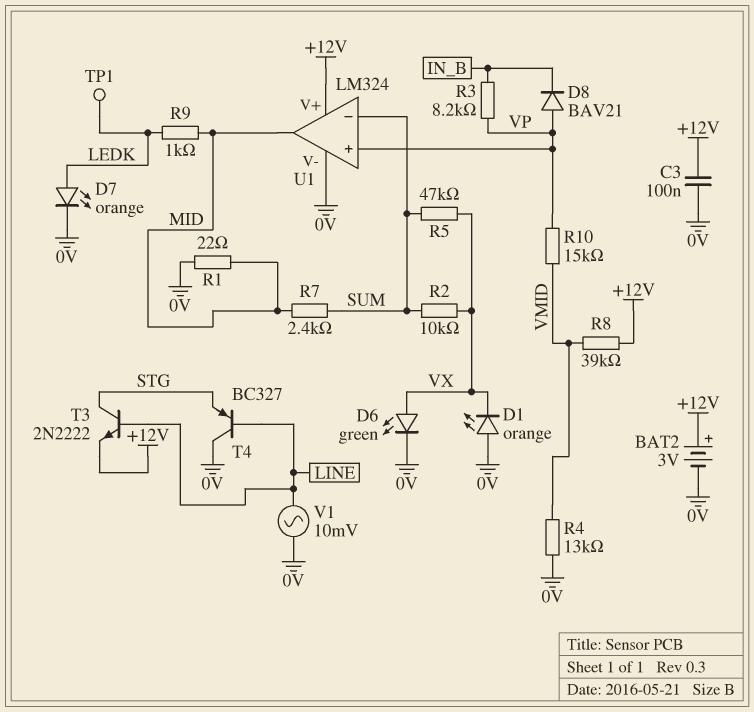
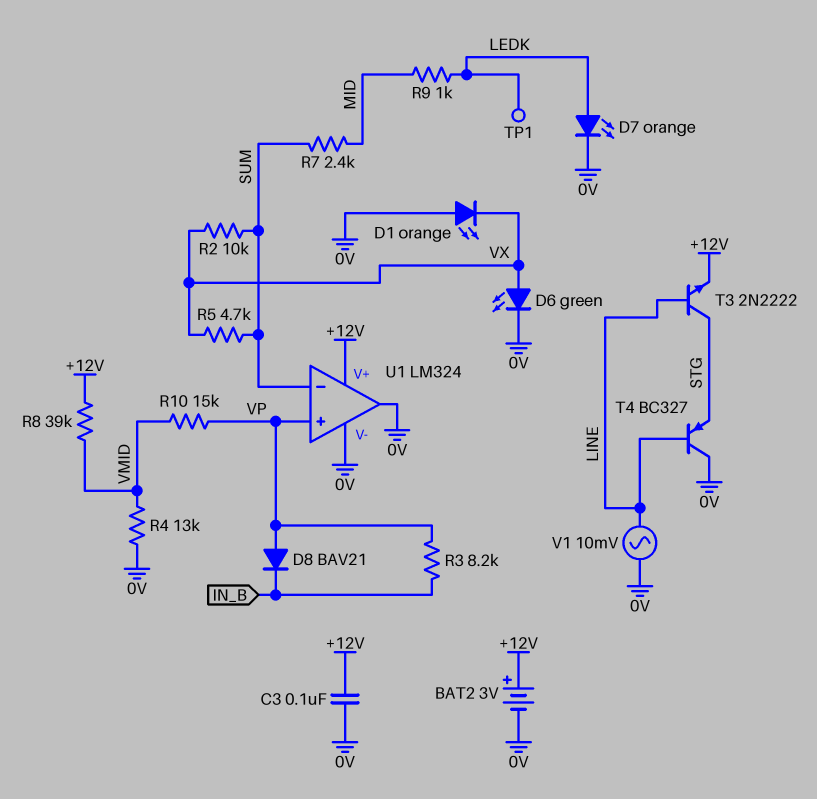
R1: 22 (0V, MID) -> none
R5: 47k (SUM, VX) -> 4.7k (SUM, VX)
U1 pin out: MID -> 0V

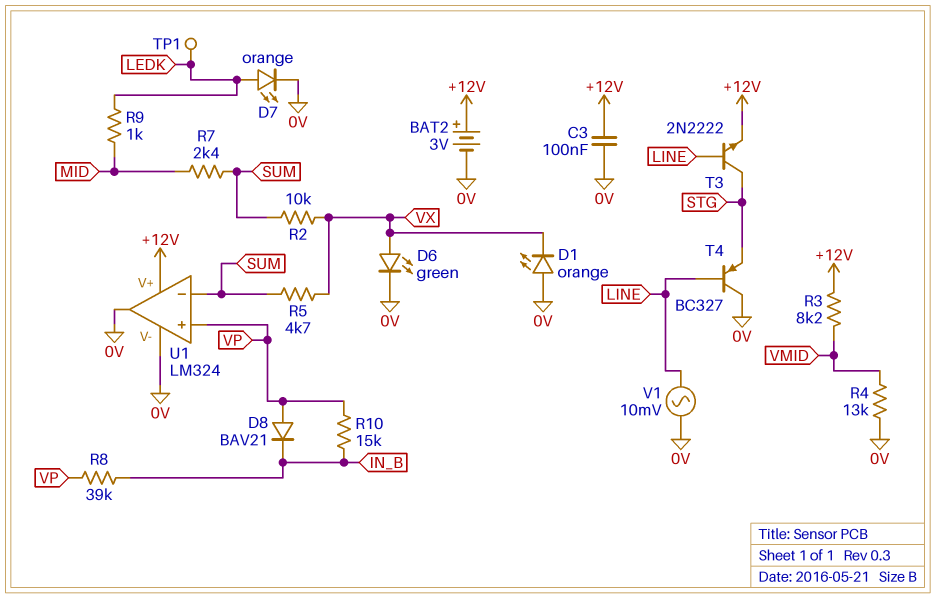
R3: 8.2k (IN_B, VP) -> 8.2k (+12V, VMID)
R8: 39k (+12V, VMID) -> 39k (IN_B, VP)
R10: 15k (VMID, VP) -> 15k (IN_B, VP)

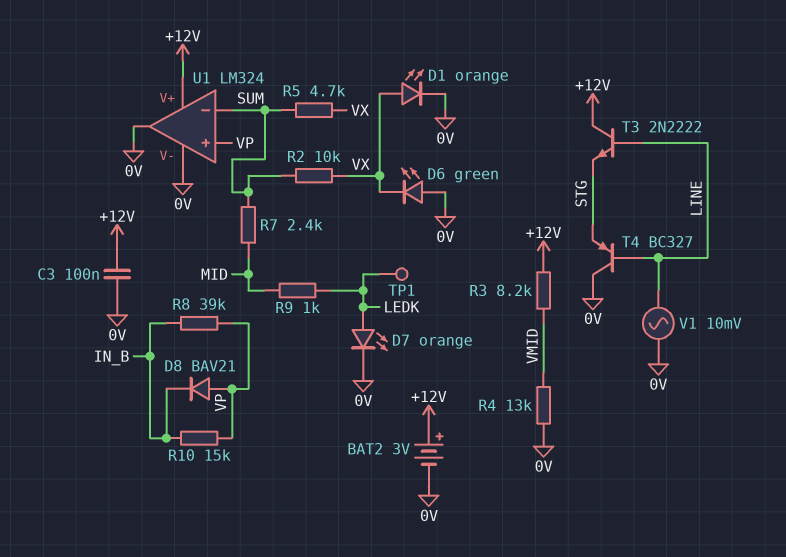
D1: LED orange (A 0V, K VX) -> LED orange (A VX, K 0V)
D6: LED green (A VX, K 0V) -> LED green (A 0V, K VX)
T3: NPN 2N2222 (B LINE, C STG, E +12V) -> NPN 2N2222 (B LINE, C +12V, E STG)

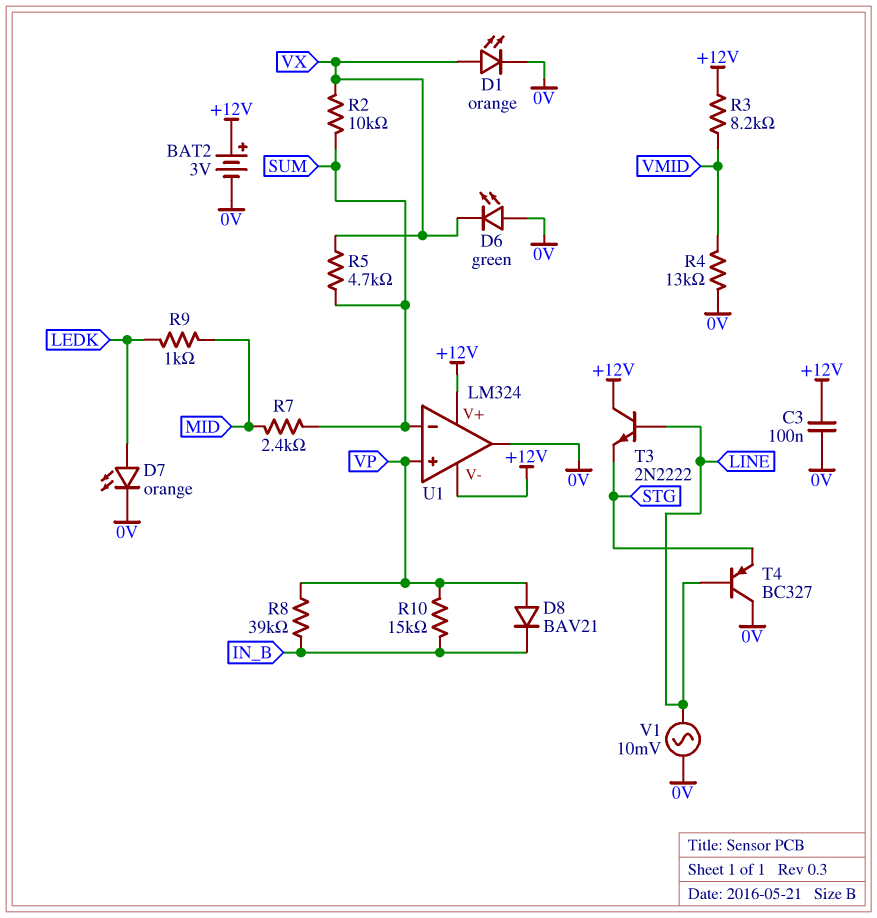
TP1: test point (LEDK) -> none
U1 pin V-: 0V -> +12V

